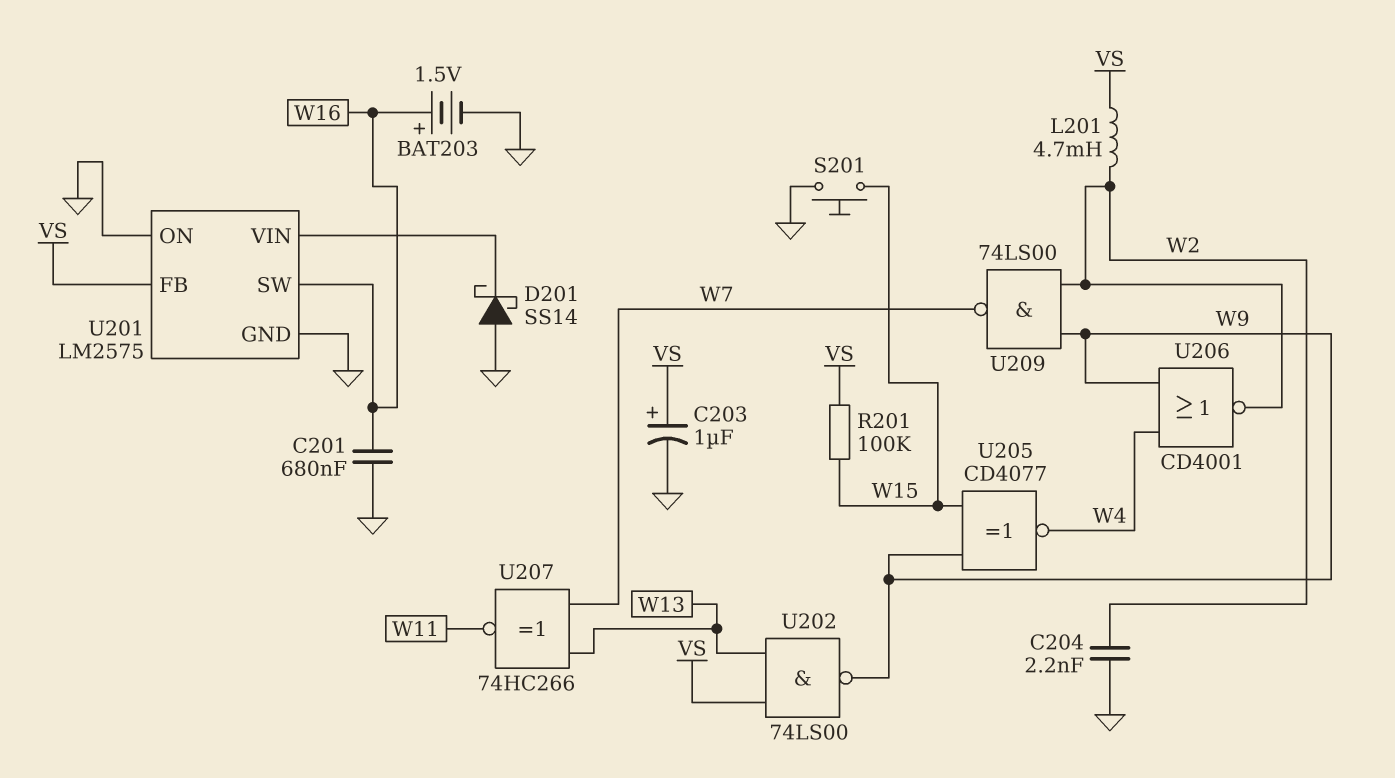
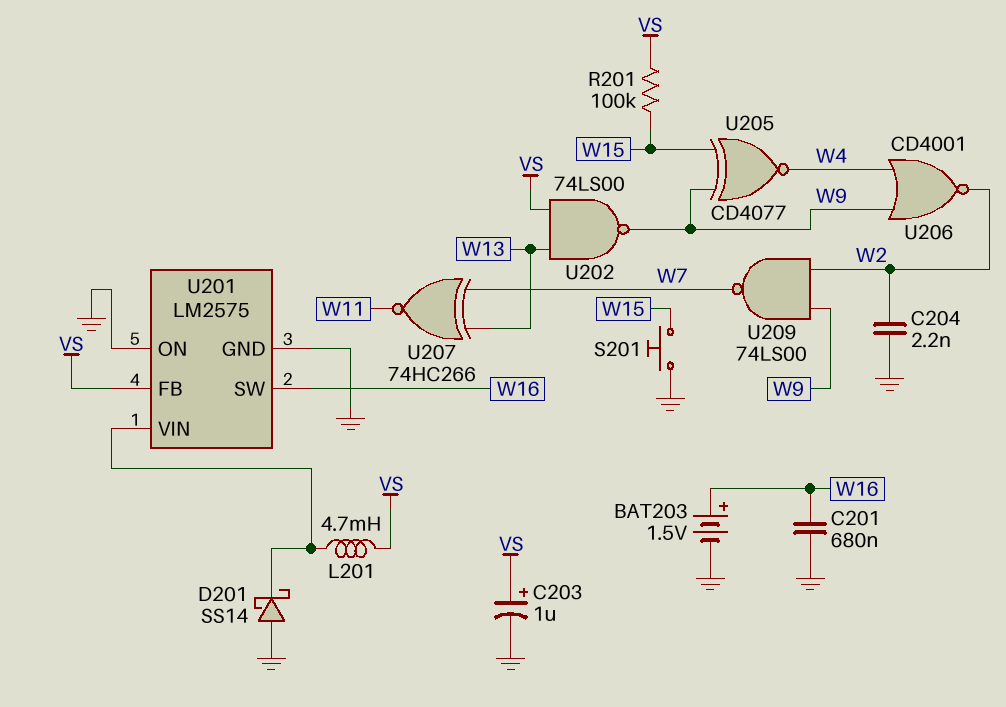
L201: 4.7mH (VS, W2) -> 4.7mH (U201/VIN, VS)

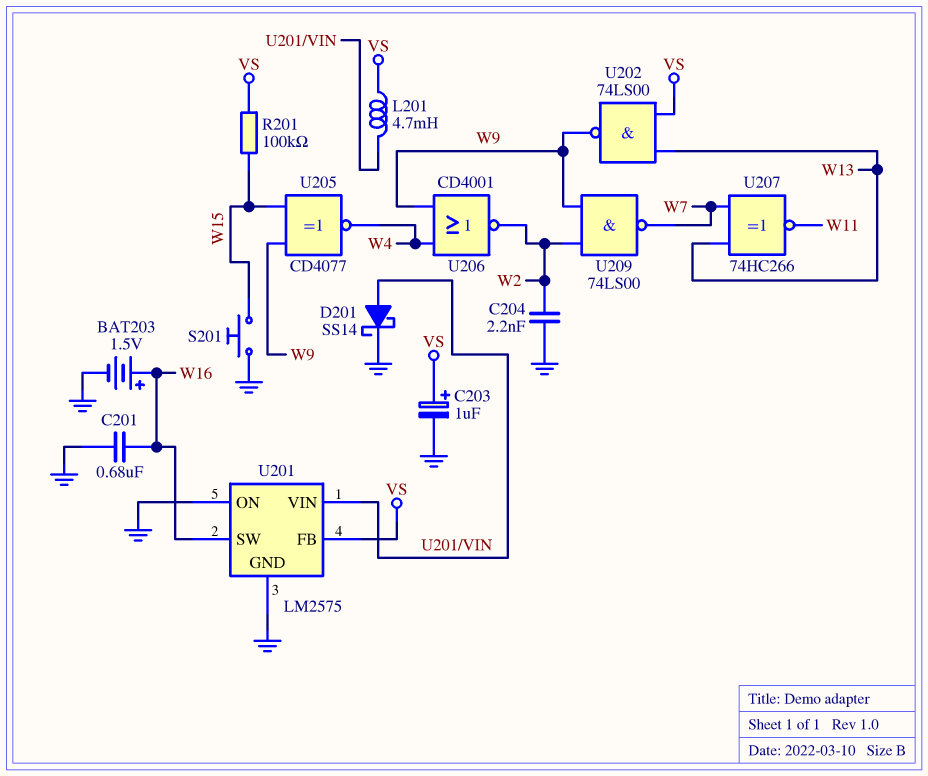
D201: schottky SS14 (A GND, K U201/VIN) -> schottky SS14 (A U201/VIN, K GND)

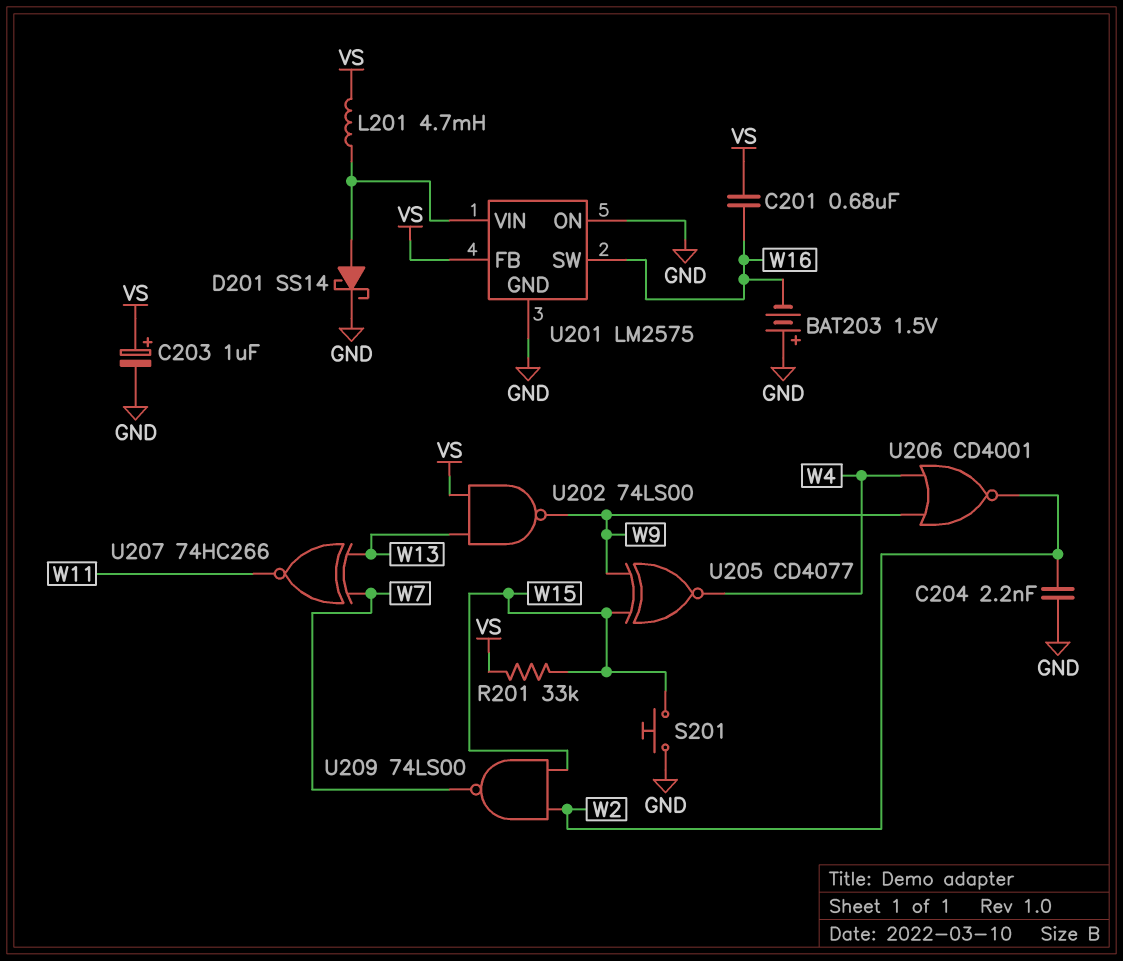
BAT203: 1.5V (plus W16, minus GND) -> 1.5V (plus GND, minus W16)
C201: 680nF (GND, W16) -> 680nF (VS, W16)
R201: 100k (VS, W15) -> 33k (VS, W15)
U209: NAND 74LS00 (in W2, in W9, out W7) -> NAND 74LS00 (in W2, in W15, out W7)

